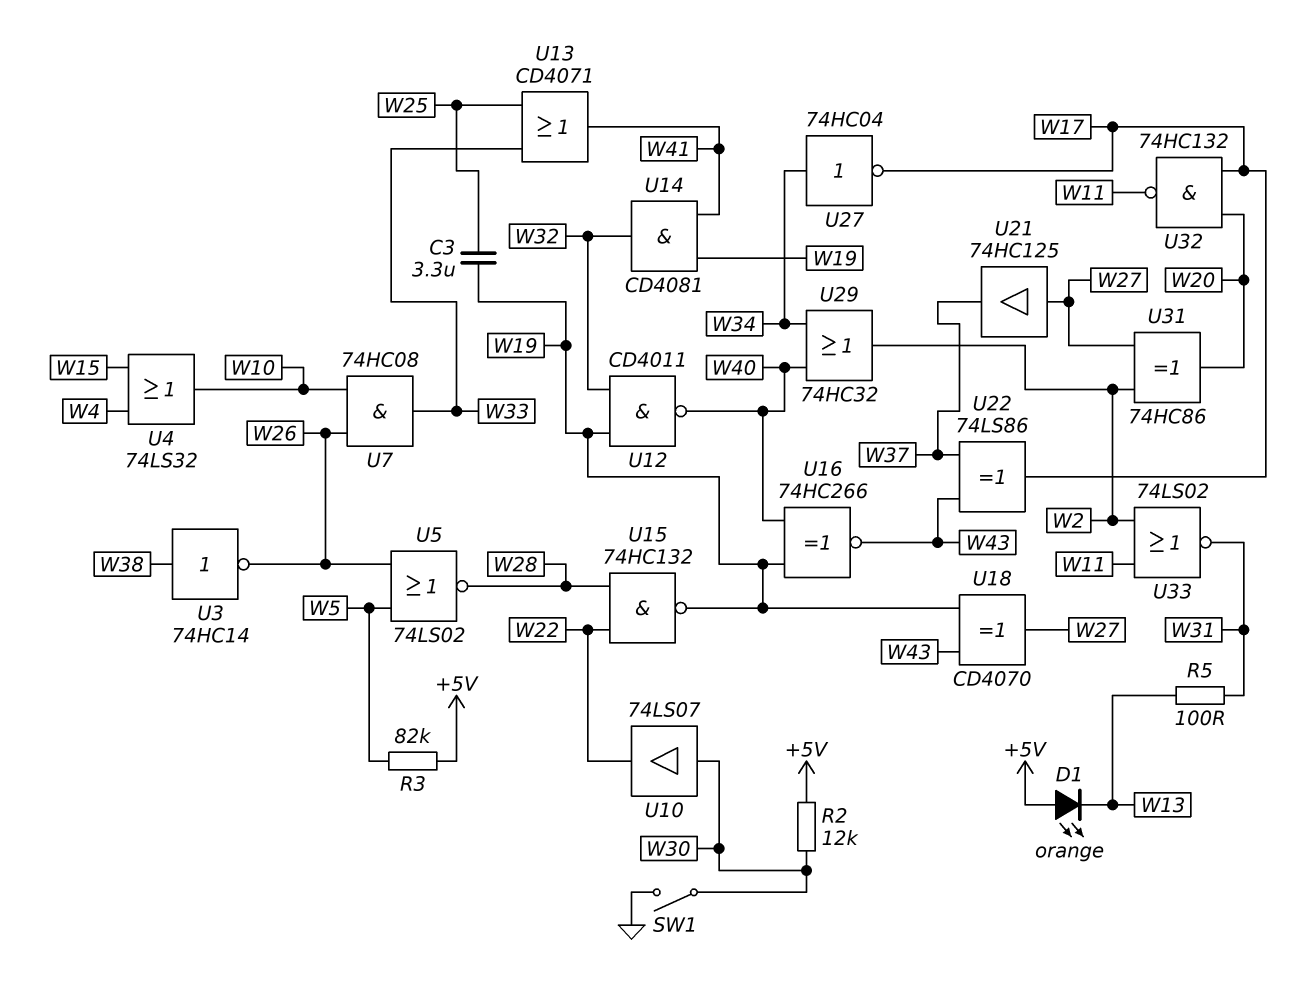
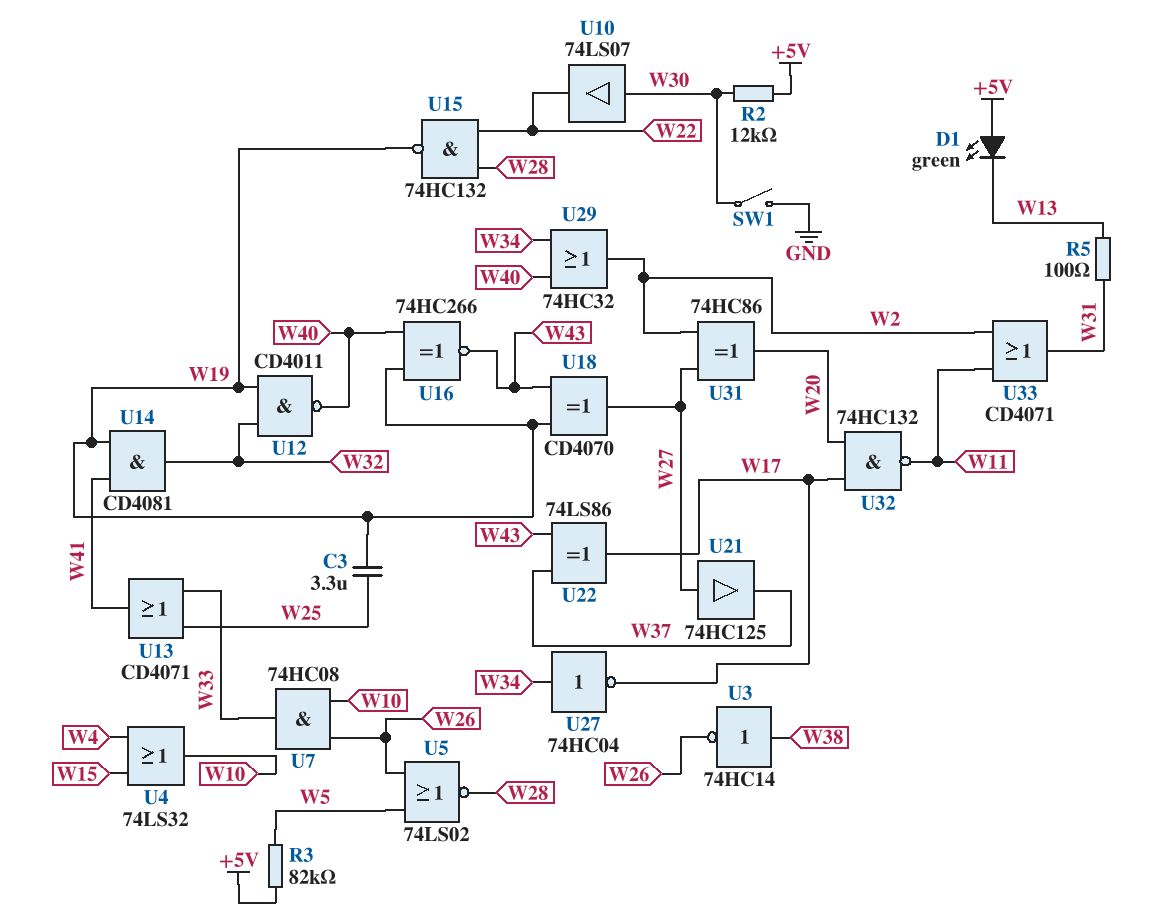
D1: LED orange (A +5V, K W13) -> LED green (A +5V, K W13)
U33: NOR 74LS02 (in W2, in W11, out W31) -> OR CD4071 (in W2, in W11, out W31)

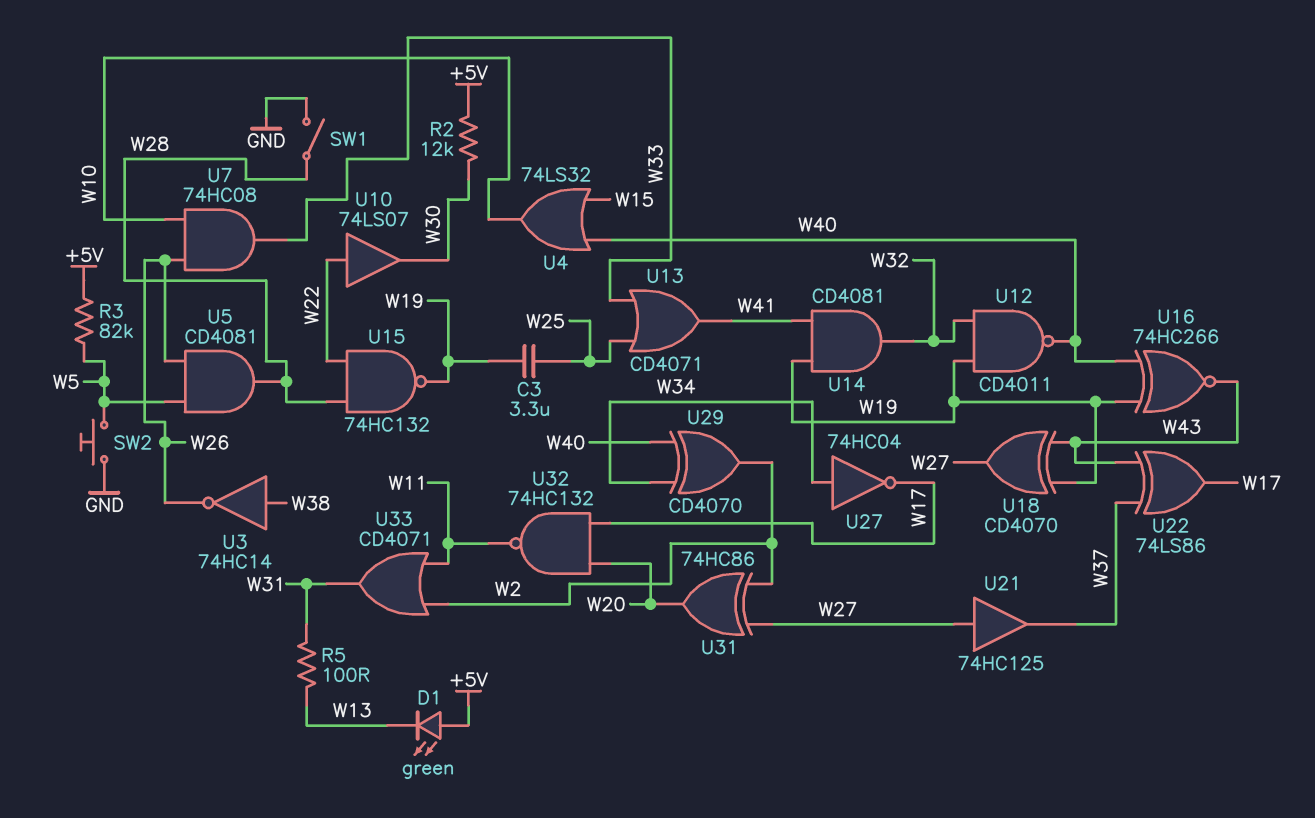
SW1: switch (GND, W30) -> switch (GND, W28)
SW2: none -> button (GND, W5)
U4: OR 74LS32 (in W4, in W15, out W10) -> OR 74LS32 (in W15, in W40, out W10)
U5: NOR 74LS02 (in W5, in W26, out W28) -> AND CD4081 (in W5, in W26, out W28)
U10: buffer 74LS07 (in W30, out W22) -> buffer 74LS07 (in W22, out W30)
U29: OR 74HC32 (in W34, in W40, out W2) -> XOR CD4070 (in W34, in W40, out W2)

